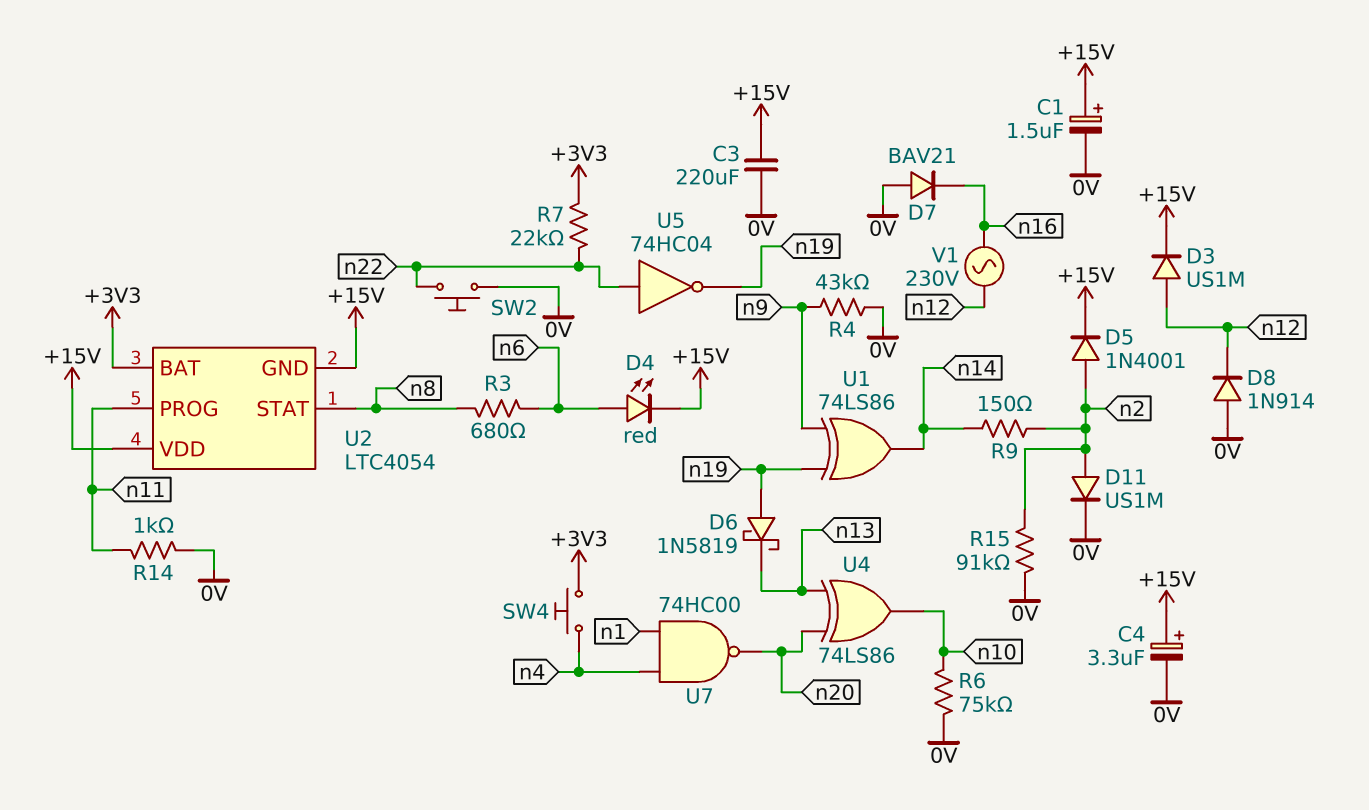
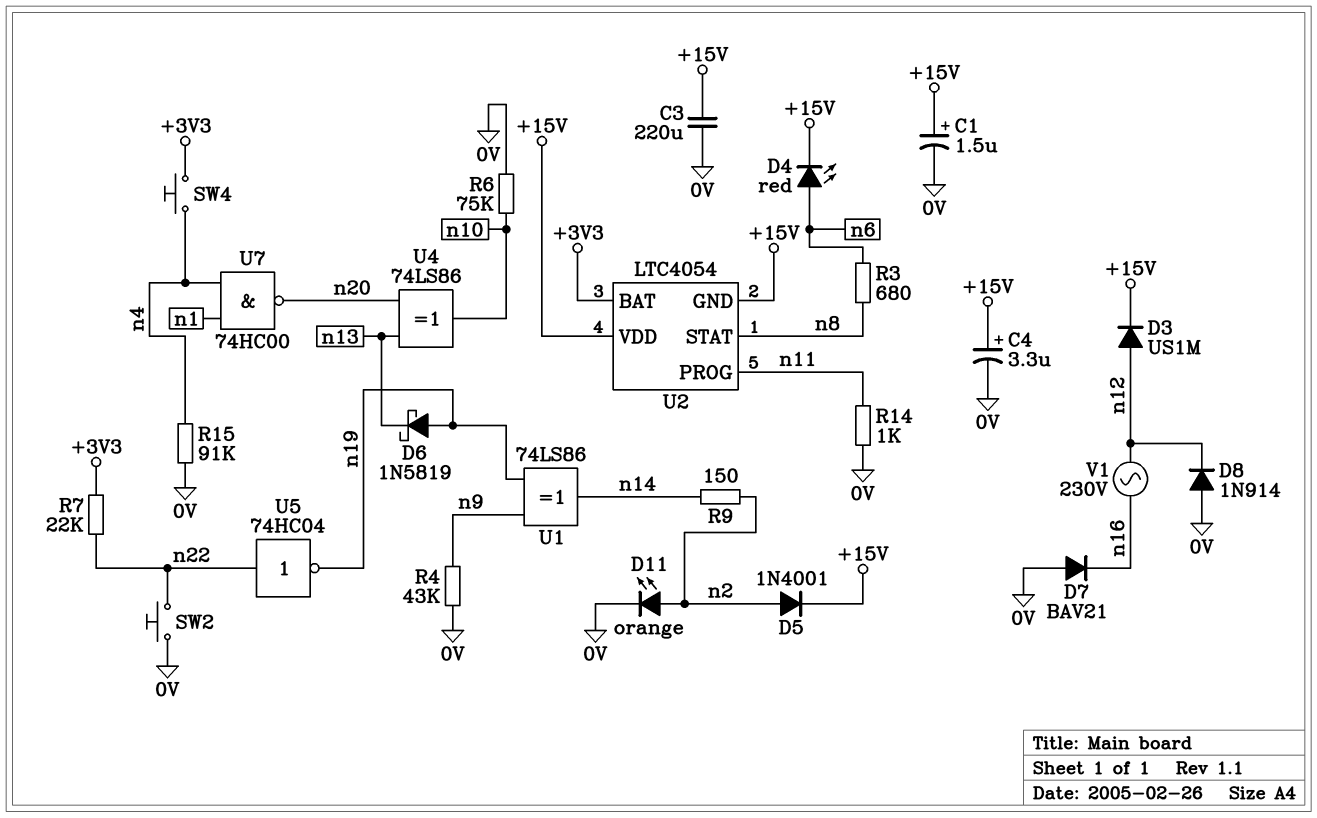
D11: diode US1M (A n2, K 0V) -> LED orange (A n2, K 0V)
R15: 91k (0V, n2) -> 91k (0V, n4)

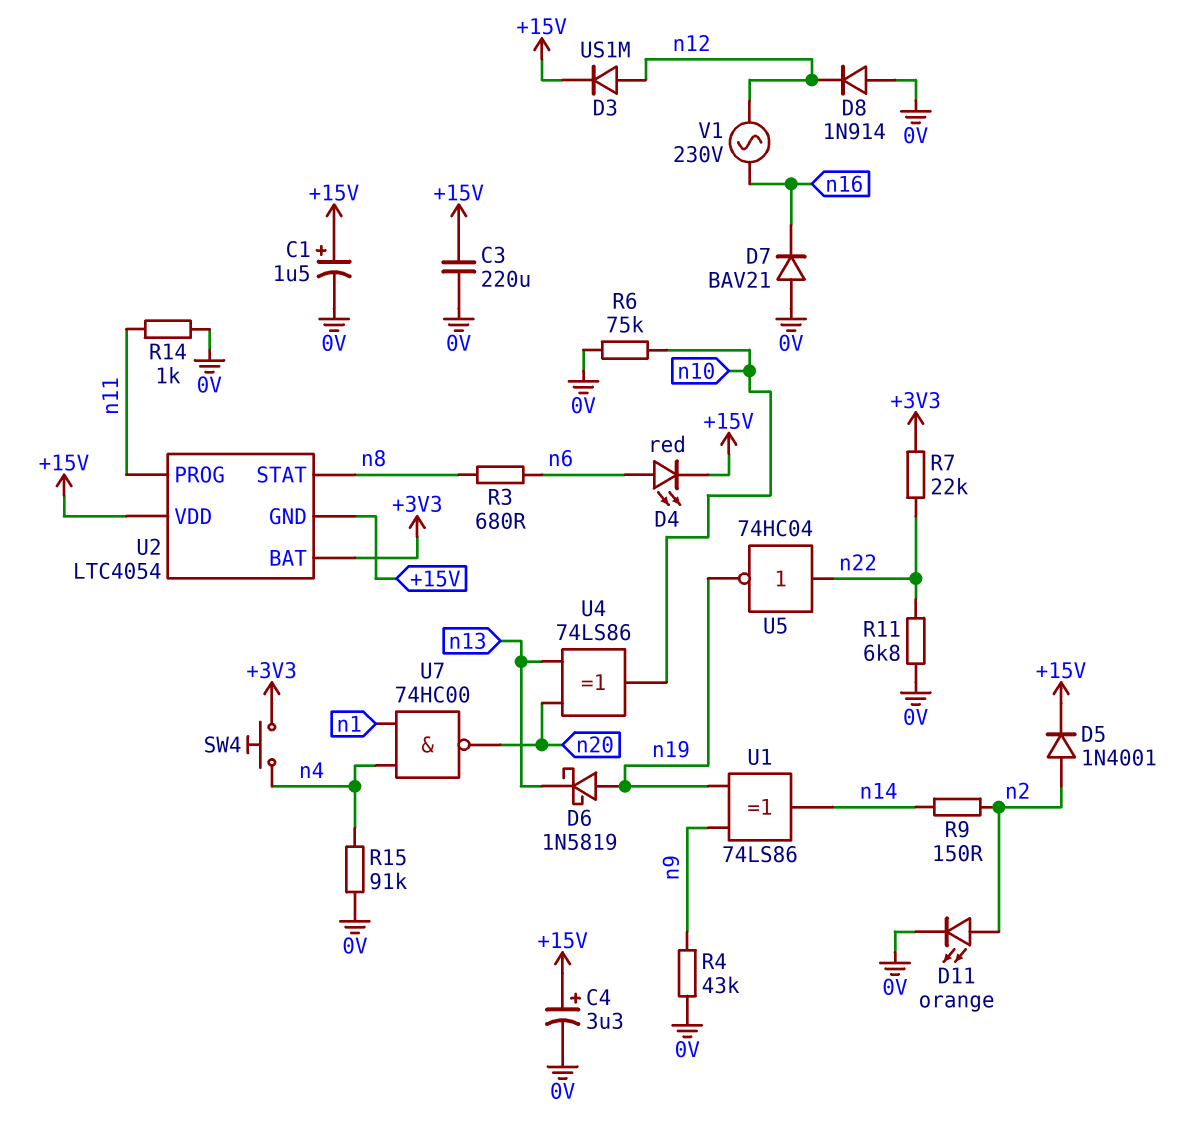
R11: none -> 6.8k (0V, n22)
SW2: button (0V, n22) -> none

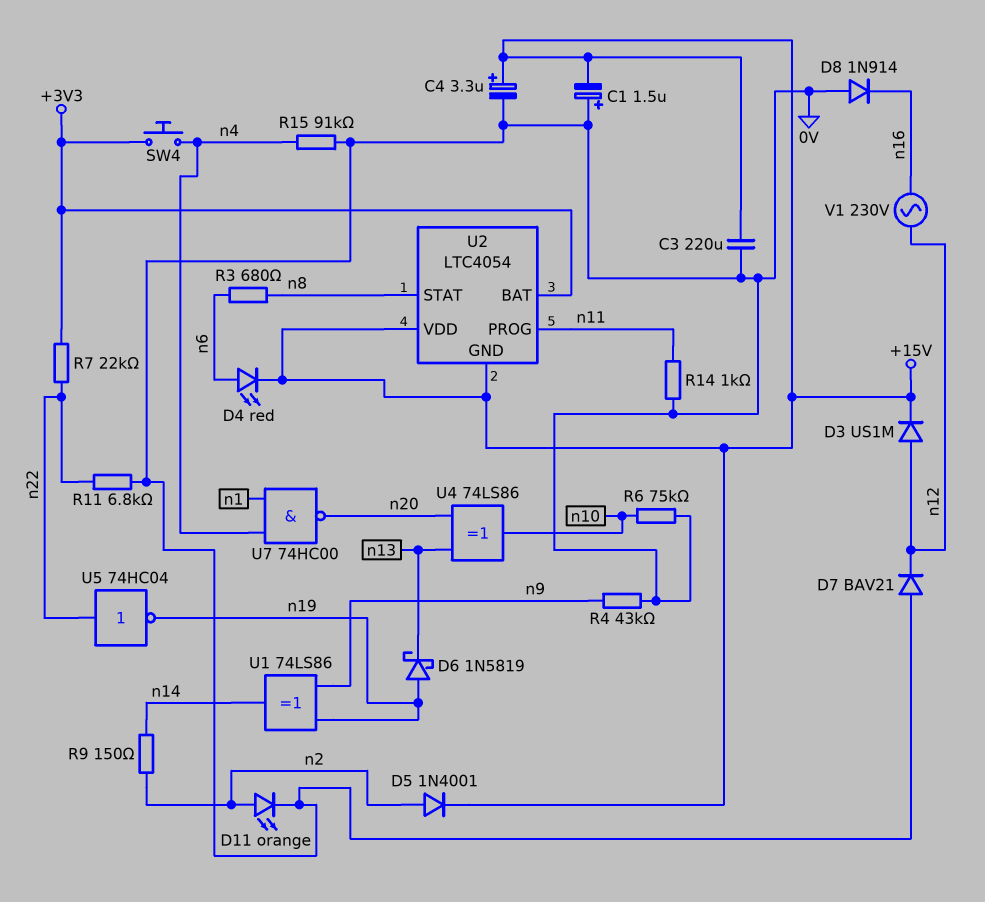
C1: 1.5uF (plus +15V, minus 0V) -> 1.5uF (plus 0V, minus +15V)
D7: diode BAV21 (A 0V, K n16) -> diode BAV21 (A 0V, K n12)
D8: diode 1N914 (A 0V, K n12) -> diode 1N914 (A 0V, K n16)

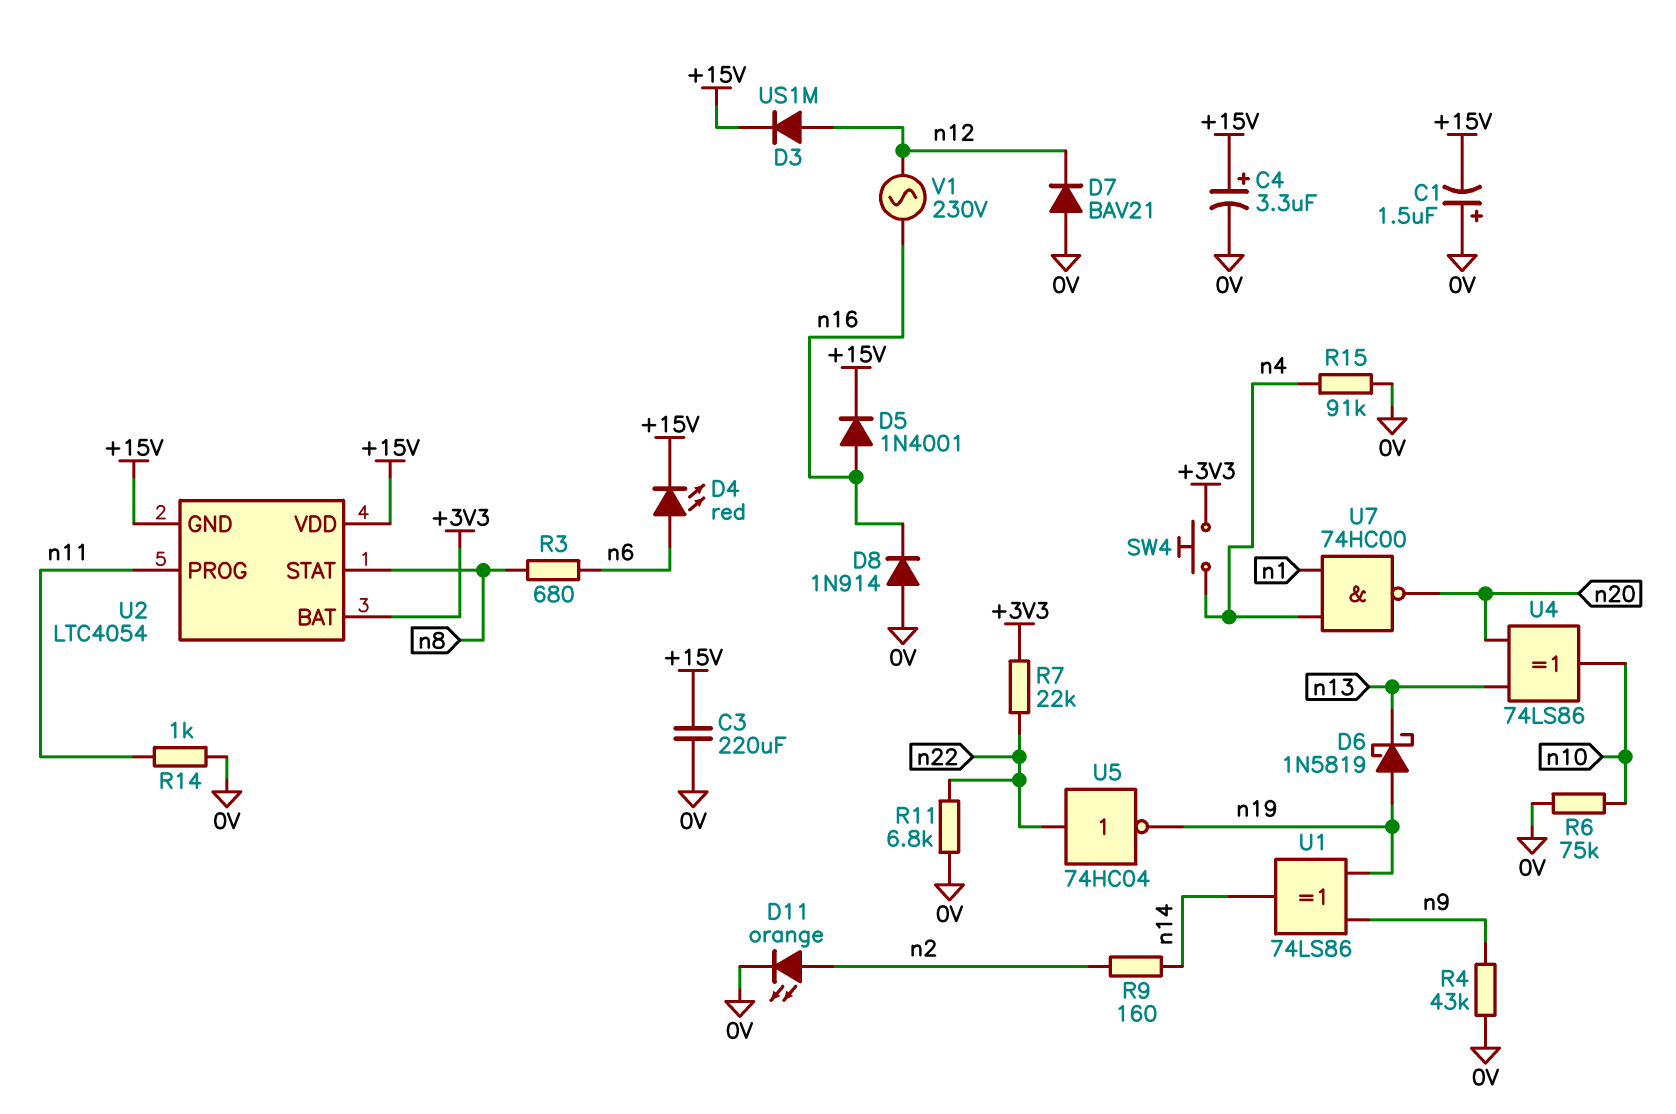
D5: diode 1N4001 (A n2, K +15V) -> diode 1N4001 (A n16, K +15V)
R9: 150 (n2, n14) -> 160 (n2, n14)

